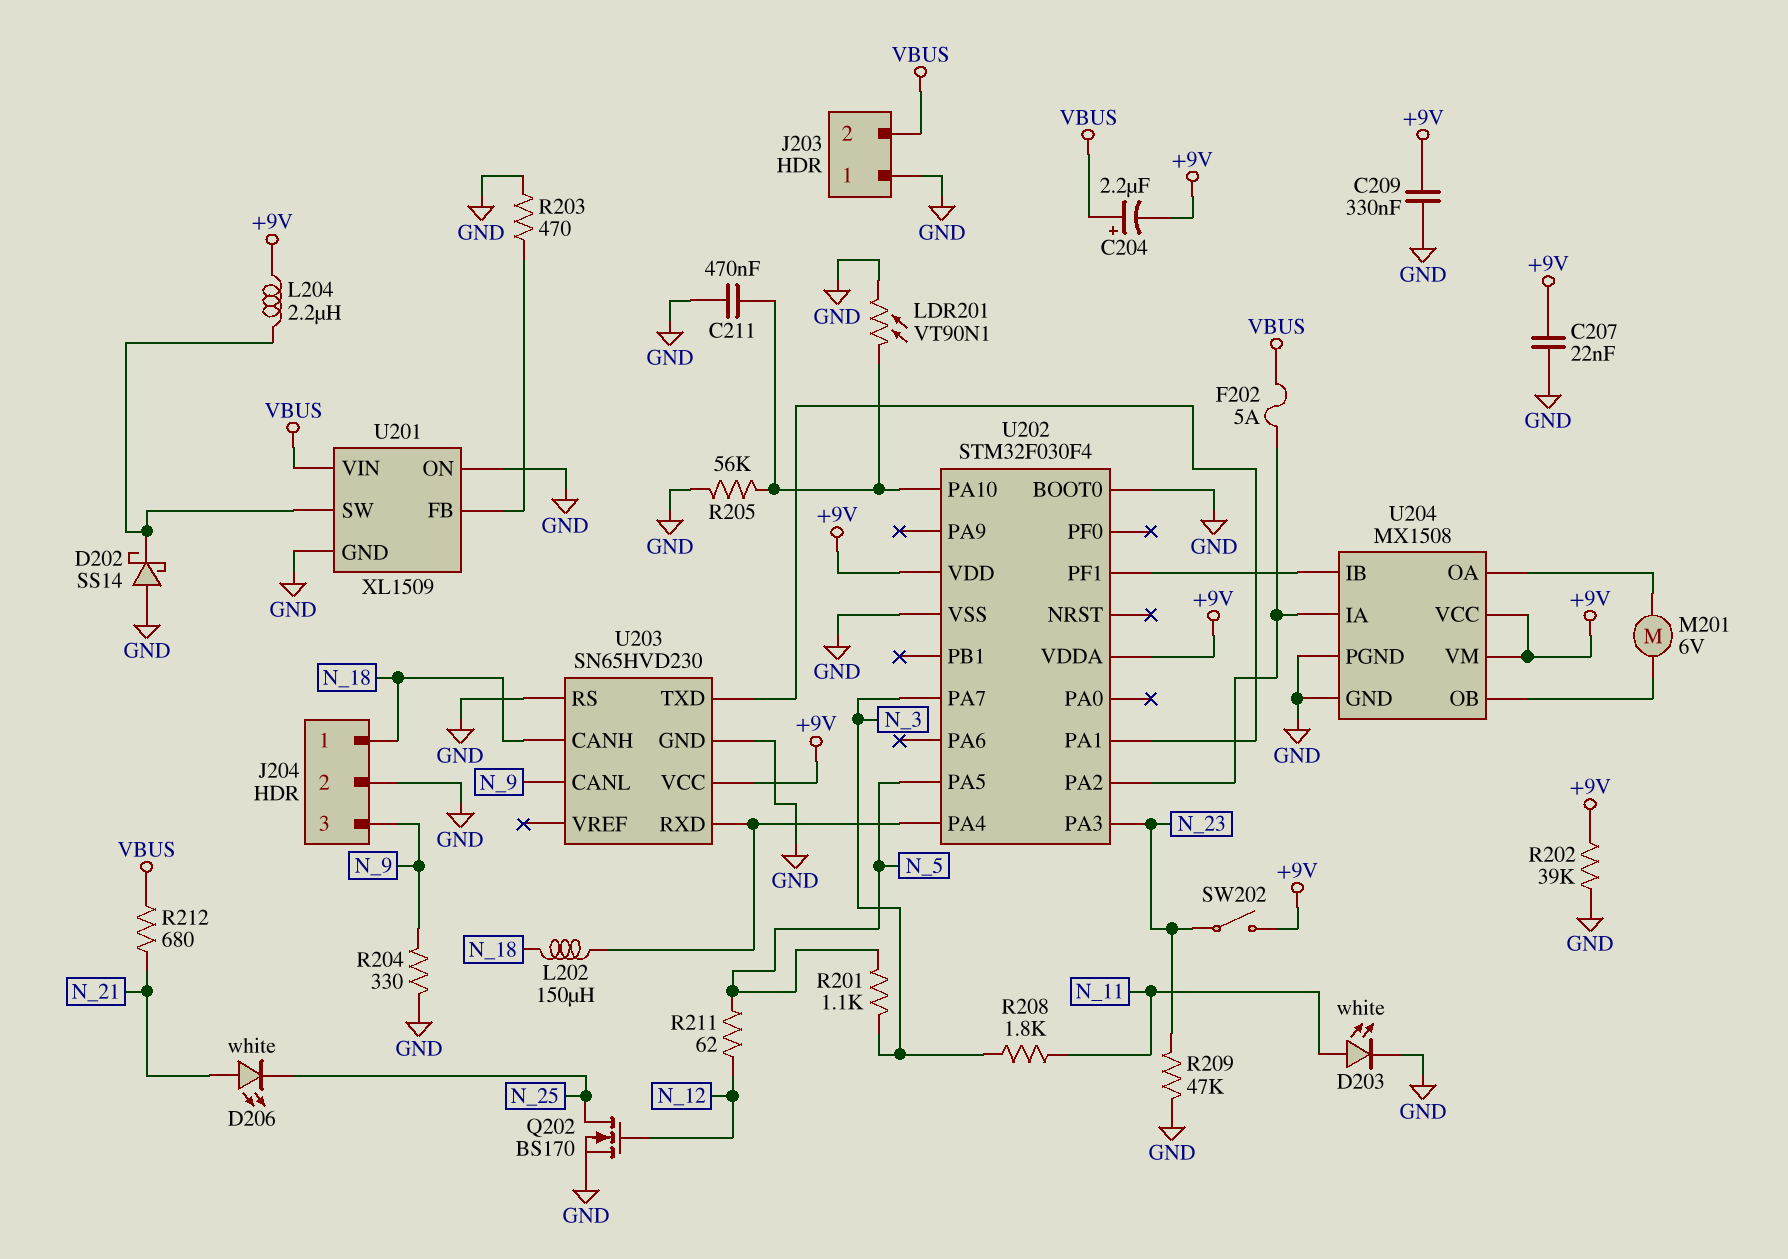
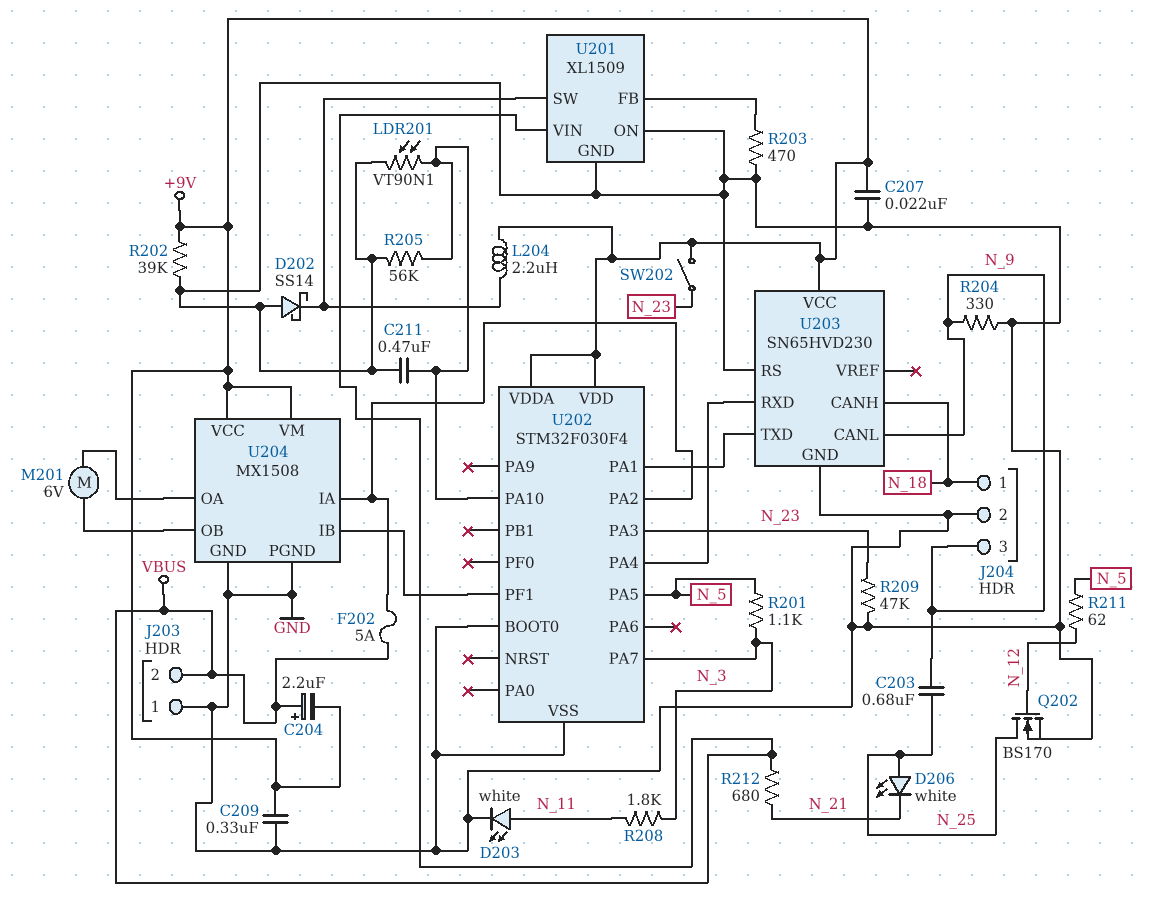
C203: none -> 680nF (N_9, N_25)
D206: LED white (A N_21, K N_25) -> LED white (A N_25, K N_21)
L202: 150uH (N_18, U202/PA4) -> none

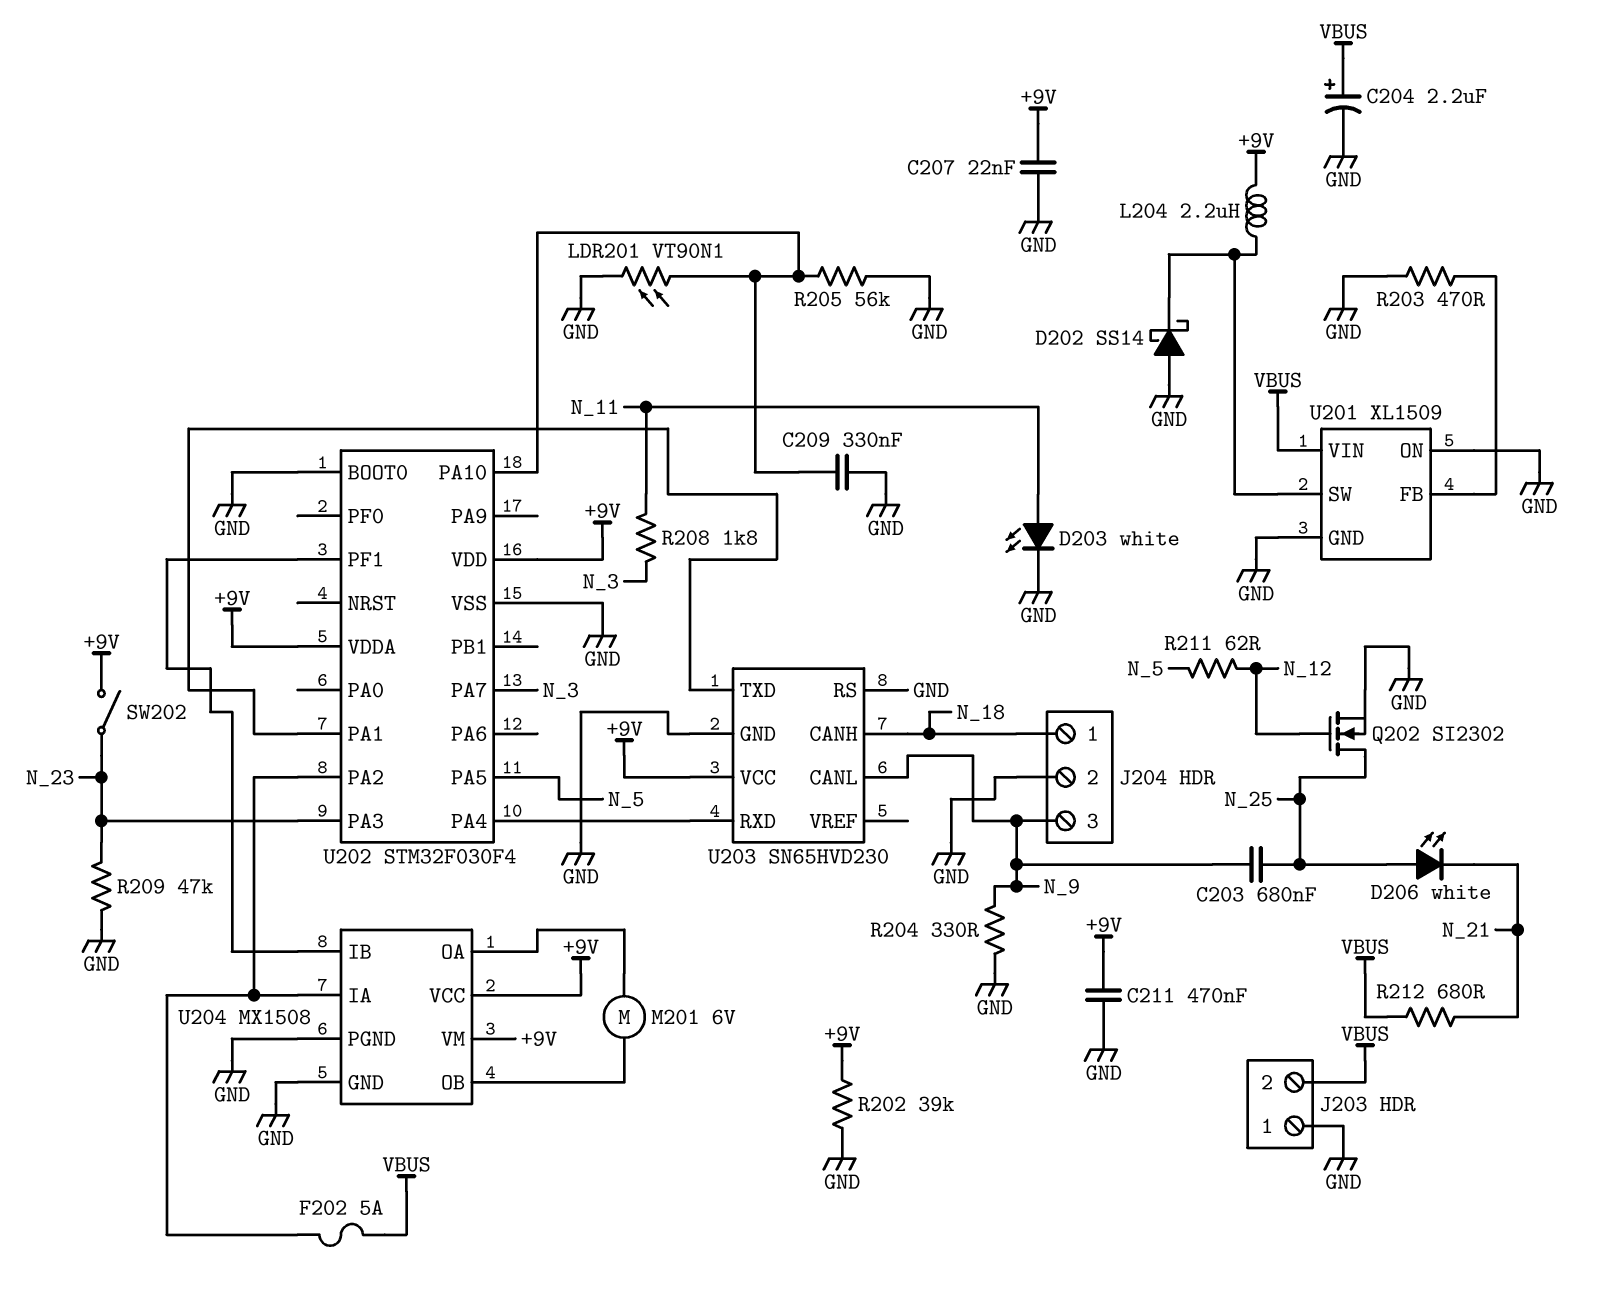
C204: 2.2uF (plus VBUS, minus +9V) -> 2.2uF (plus VBUS, minus GND)
C209: 330nF (+9V, GND) -> 330nF (GND, U202/PA10)
C211: 470nF (GND, U202/PA10) -> 470nF (+9V, GND)
Q202: NMOS BS170 (G N_12, D N_25, S GND) -> NMOS SI2302 (G N_12, D N_25, S GND)
R201: 1.1k (N_3, N_5) -> none

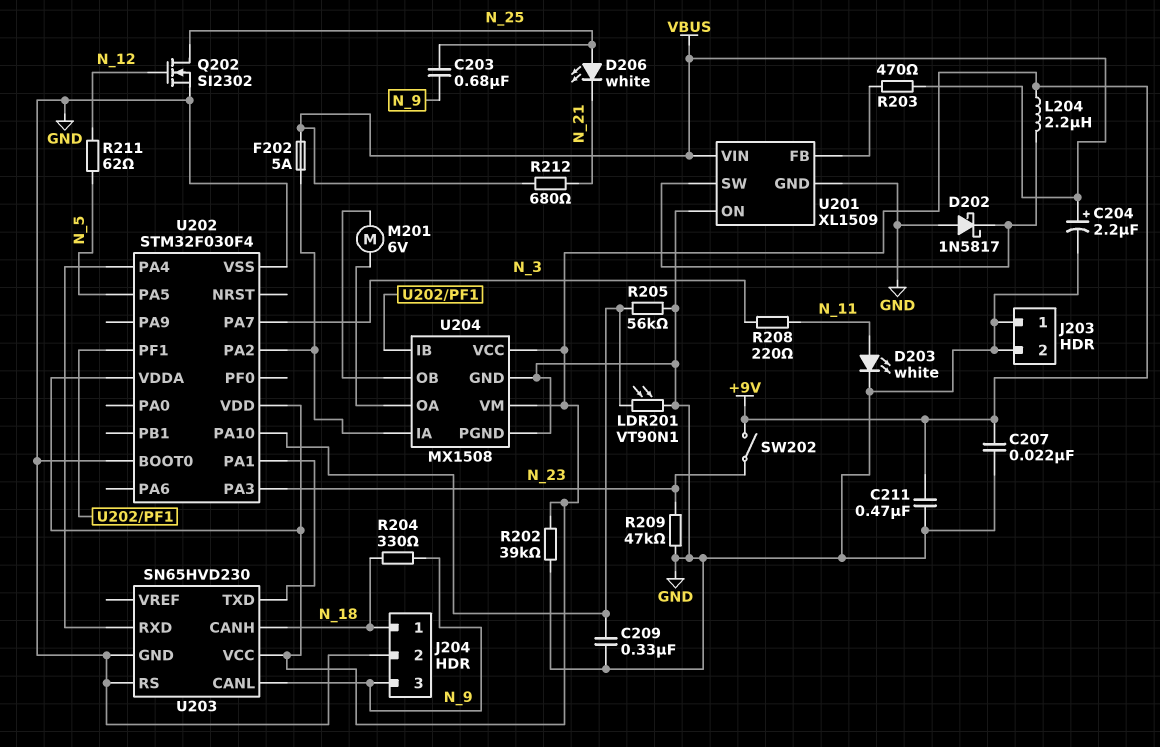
D202: schottky SS14 (A GND, K U201/SW) -> schottky 1N5817 (A GND, K U201/SW)
J203 pin 2: VBUS -> GND
R203: 470 (GND, U201/FB) -> 470 (U201/FB, VBUS)
R204: 330 (GND, N_9) -> 330 (N_9, N_18)
R208: 1.8k (N_3, N_11) -> 220 (N_3, N_11)

